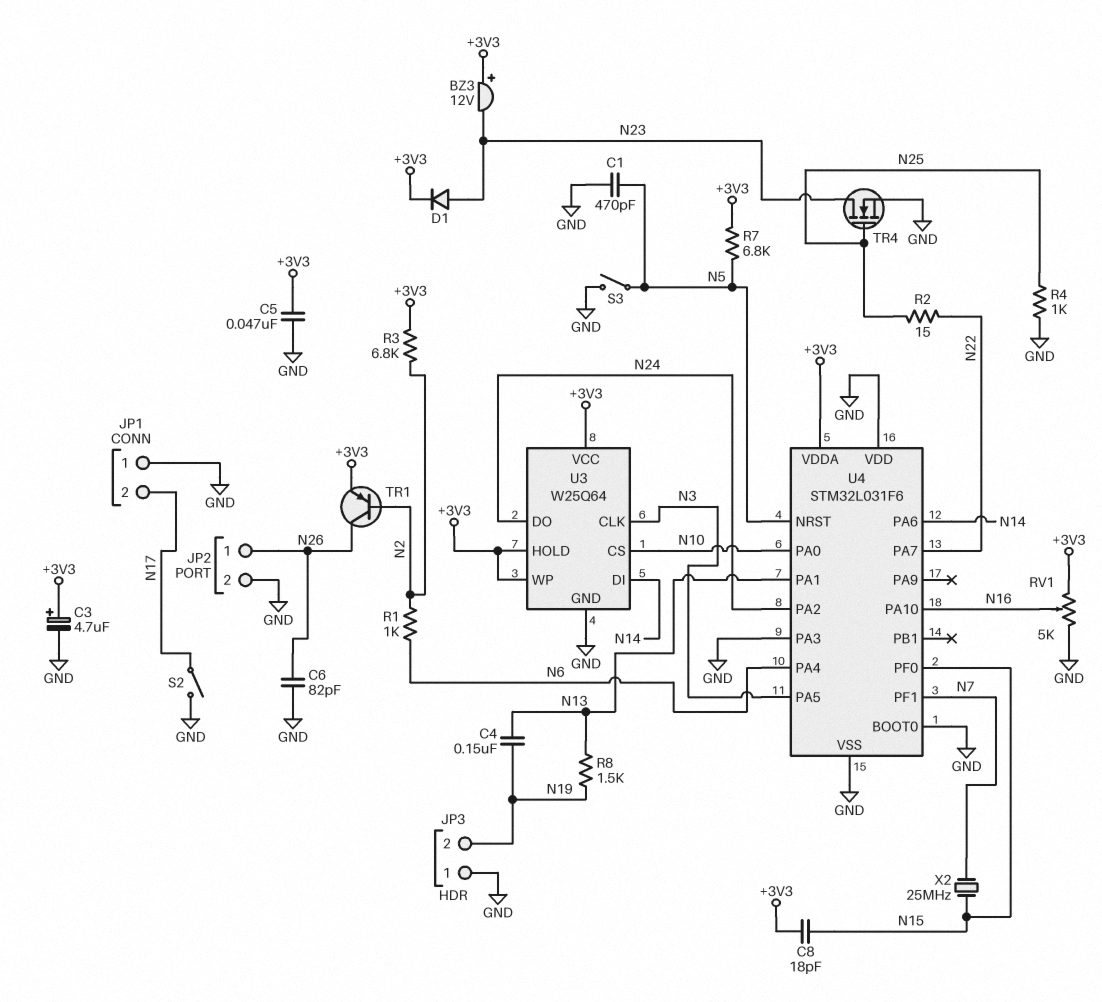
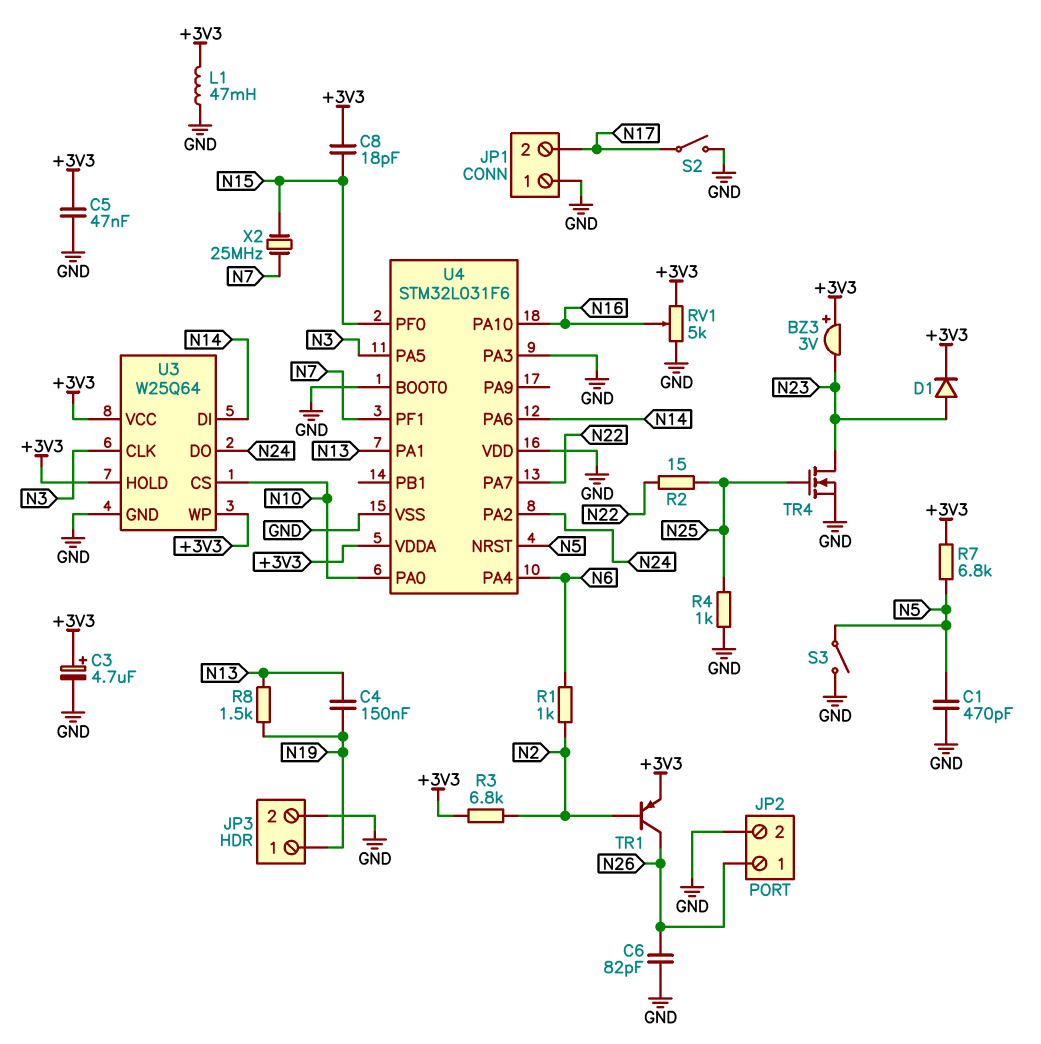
BZ3: buzzer 12V (plus +3V3, minus N23) -> buzzer 3V (plus +3V3, minus N23)
JP3 pin 1: GND -> N19
JP3 pin 2: N19 -> GND
L1: none -> 47mH (+3V3, GND)

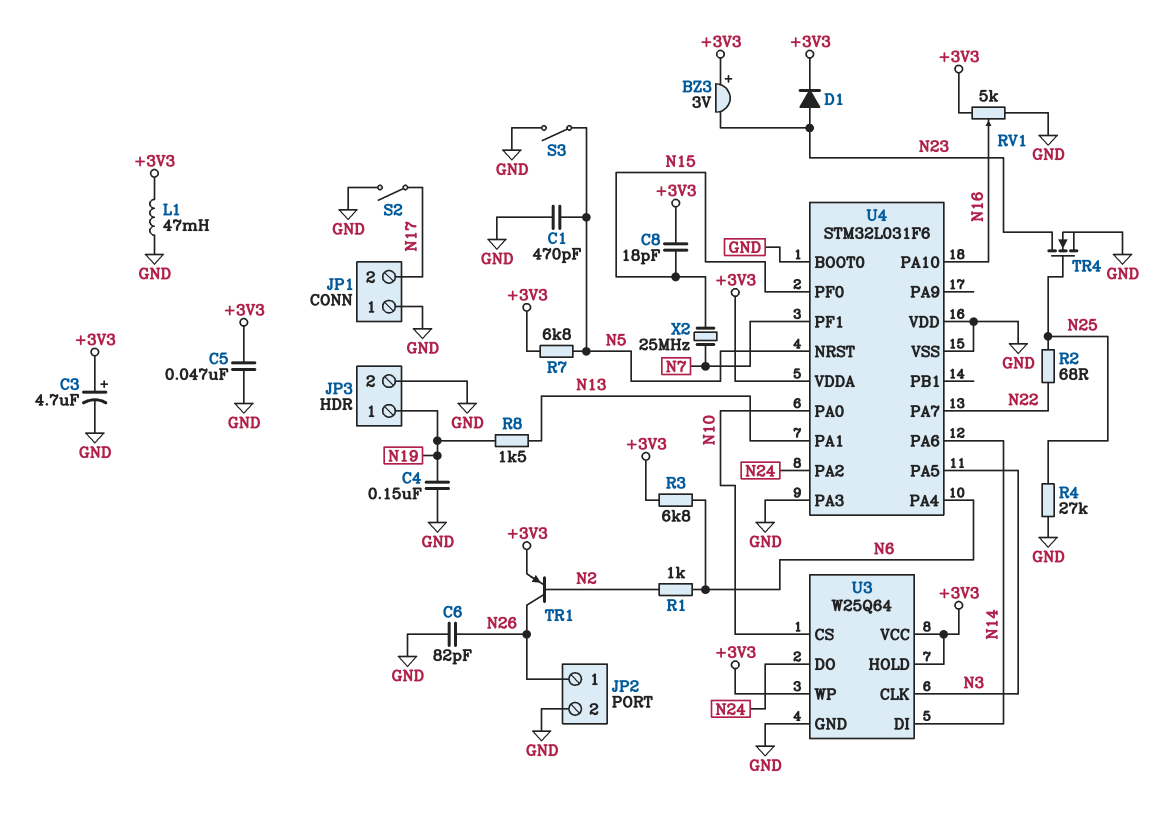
C4: 150nF (N13, N19) -> 150nF (GND, N19)
R2: 15 (N22, N25) -> 68 (N22, N25)
R3: 6.8k (+3V3, N2) -> 6.8k (+3V3, N6)
R4: 1k (GND, N25) -> 27k (GND, N25)

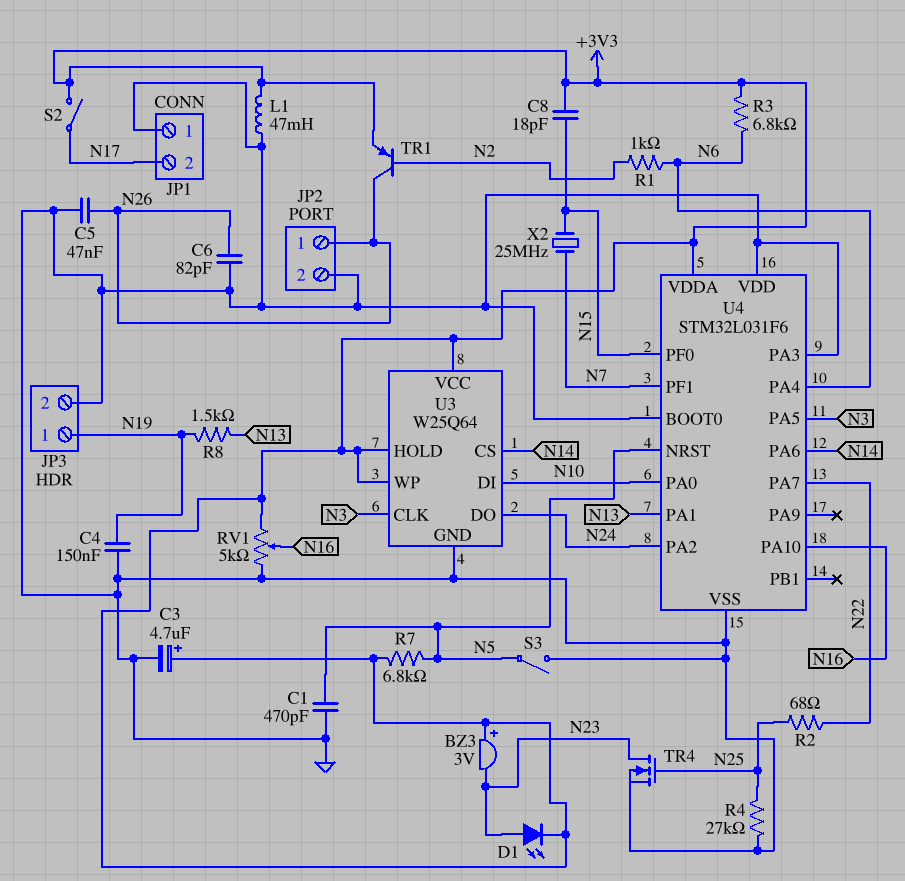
C5: 47nF (+3V3, GND) -> 47nF (GND, N26)
D1: diode (A N23, K +3V3) -> LED (A N23, K +3V3)
S2: switch (GND, N17) -> switch (+3V3, N17)
U3 pin CS: N10 -> N14
U3 pin DI: N14 -> N10

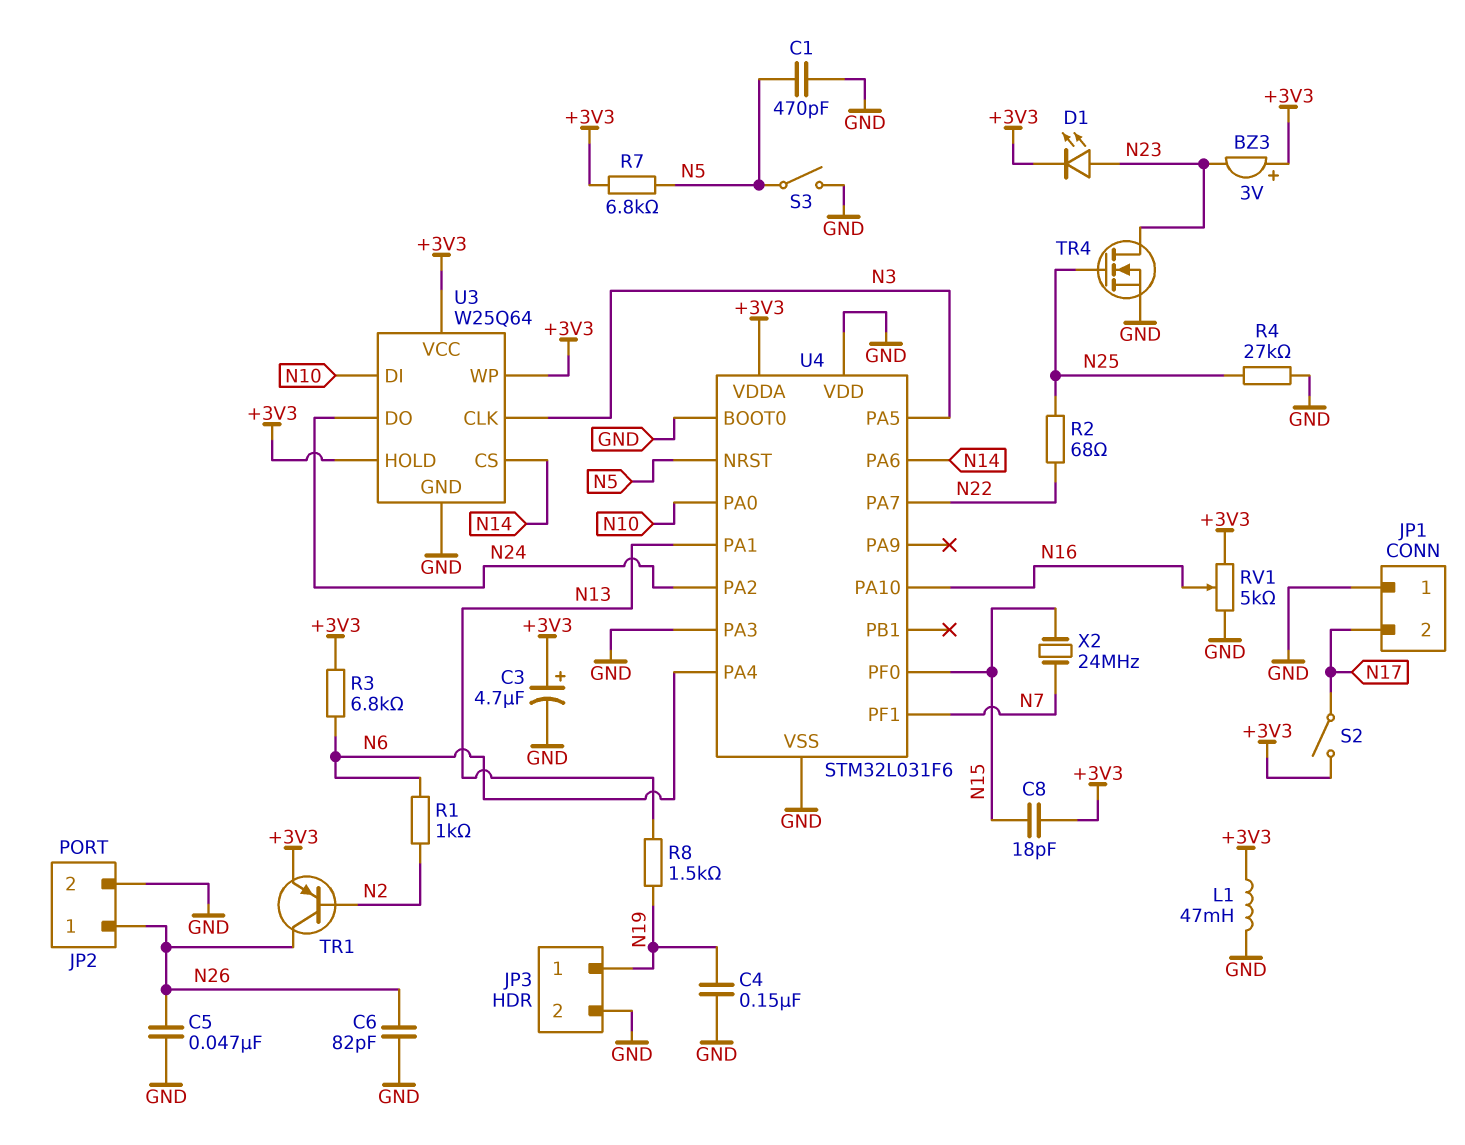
X2: 25MHz (N7, N15) -> 24MHz (N7, N15)

